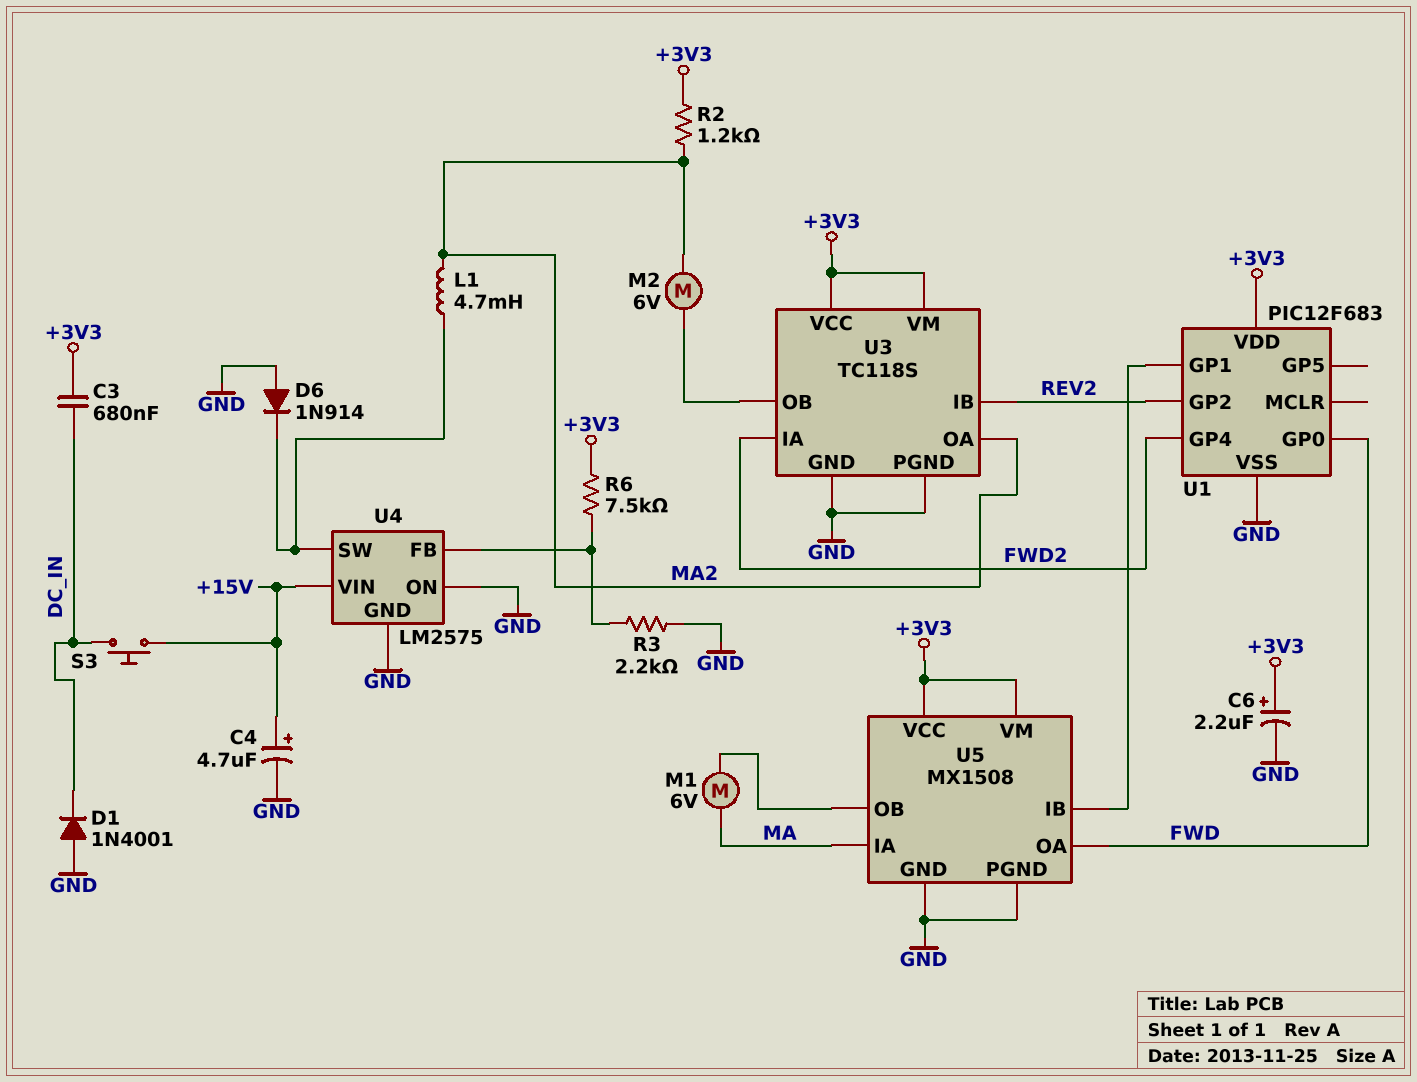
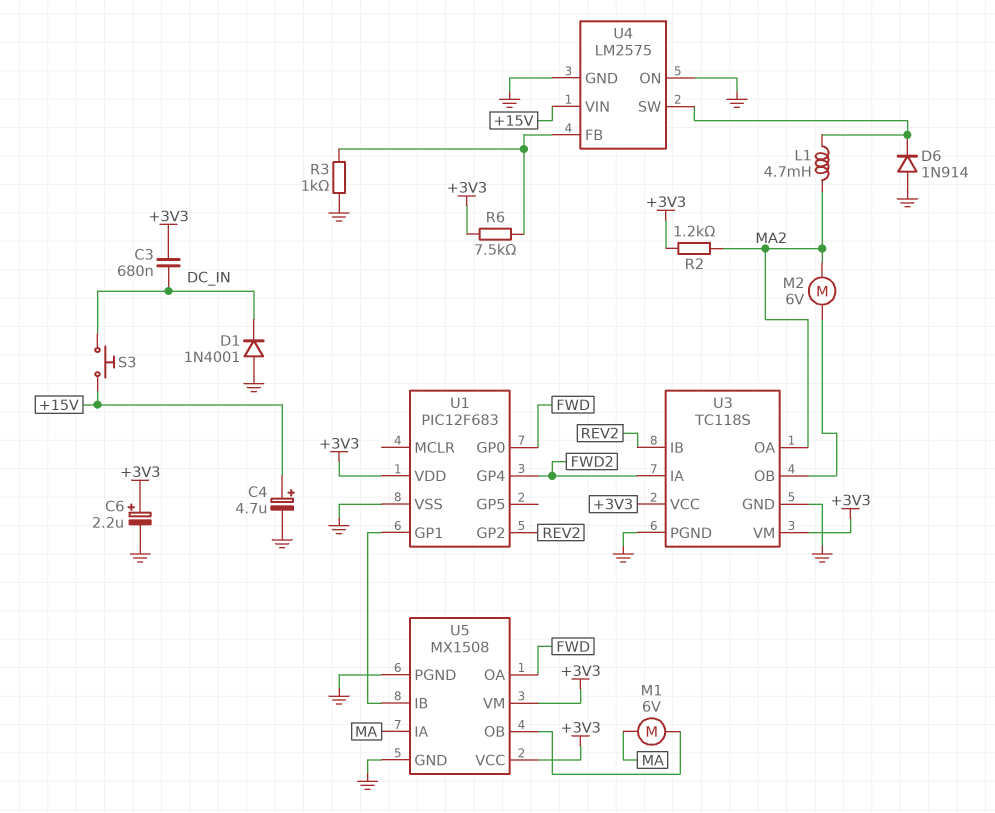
R3: 2.2k (GND, U4/FB) -> 1k (GND, U4/FB)

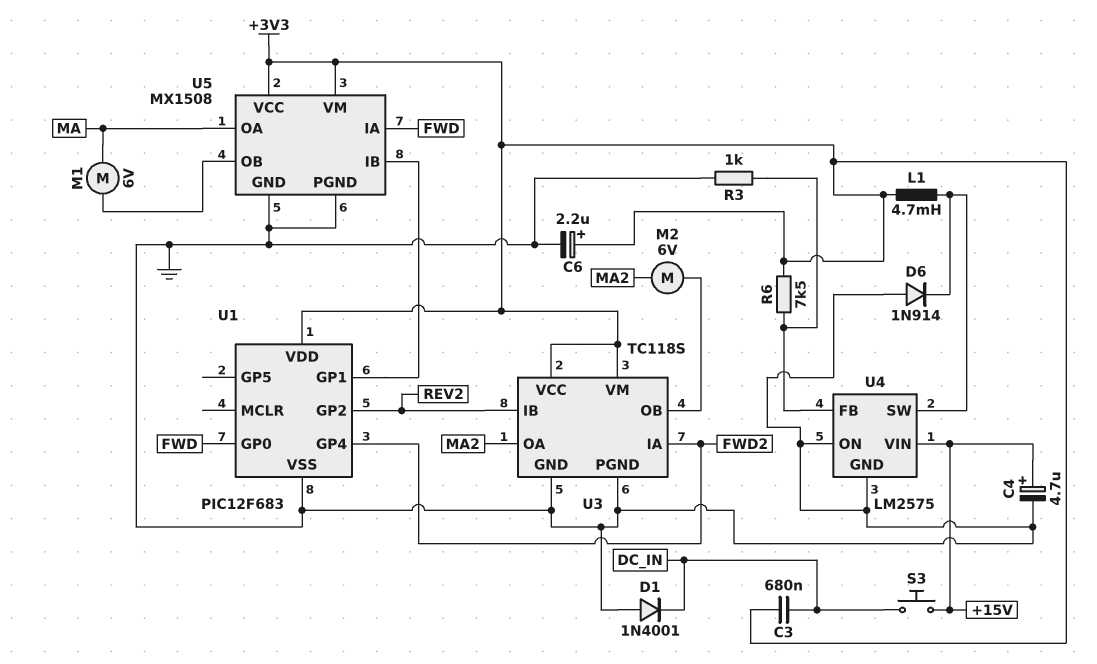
L1: 4.7mH (MA2, U4/SW) -> 4.7mH (+3V3, U4/SW)
R2: 1.2k (+3V3, MA2) -> none
U5 pin IA: MA -> FWD
U5 pin OA: FWD -> MA

